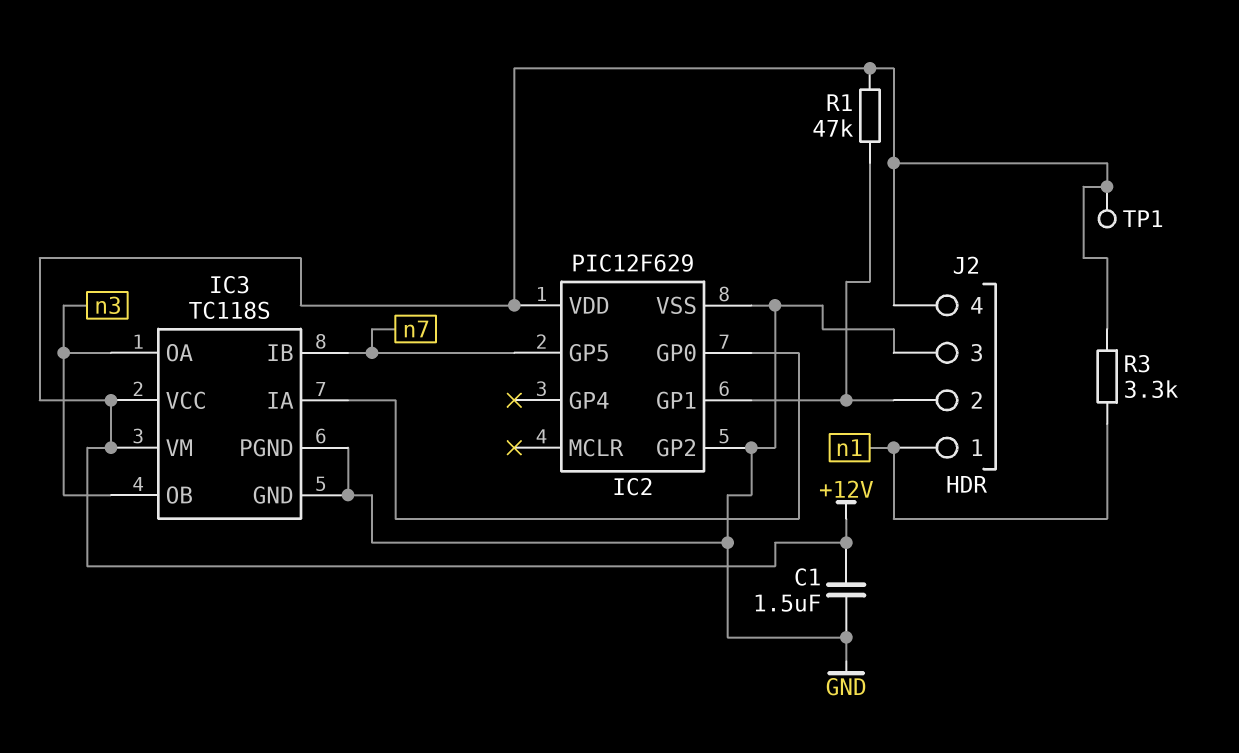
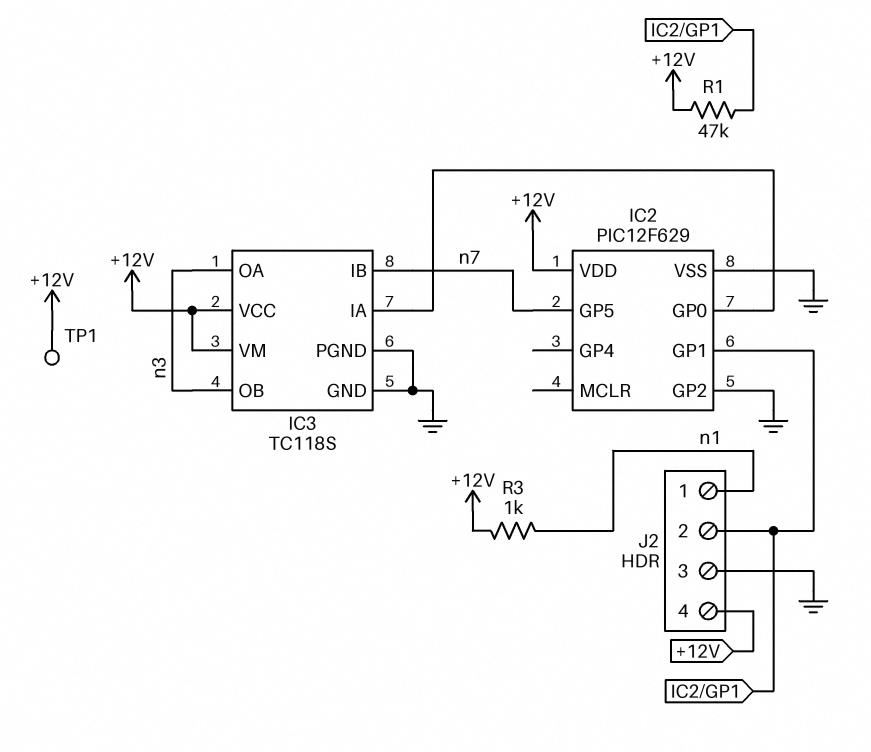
C1: 1.5uF (+12V, GND) -> none
R3: 3.3k (+12V, n1) -> 1k (+12V, n1)

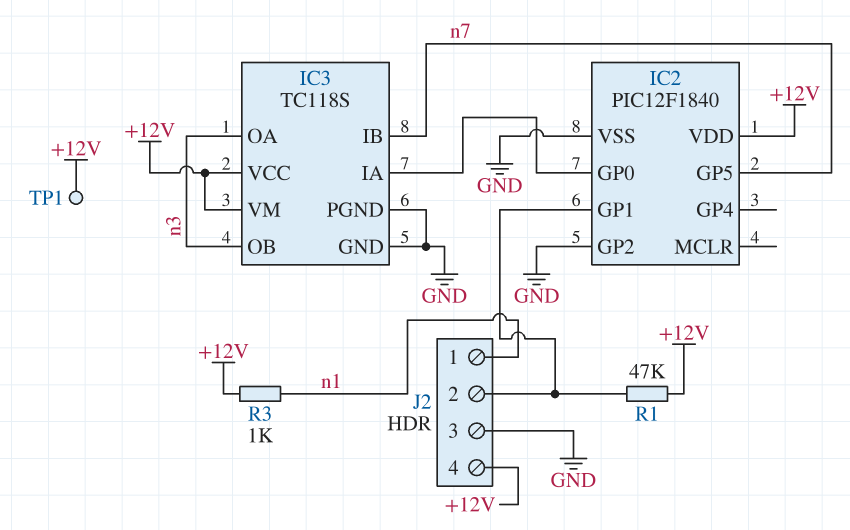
IC2: PIC12F629 -> PIC12F1840

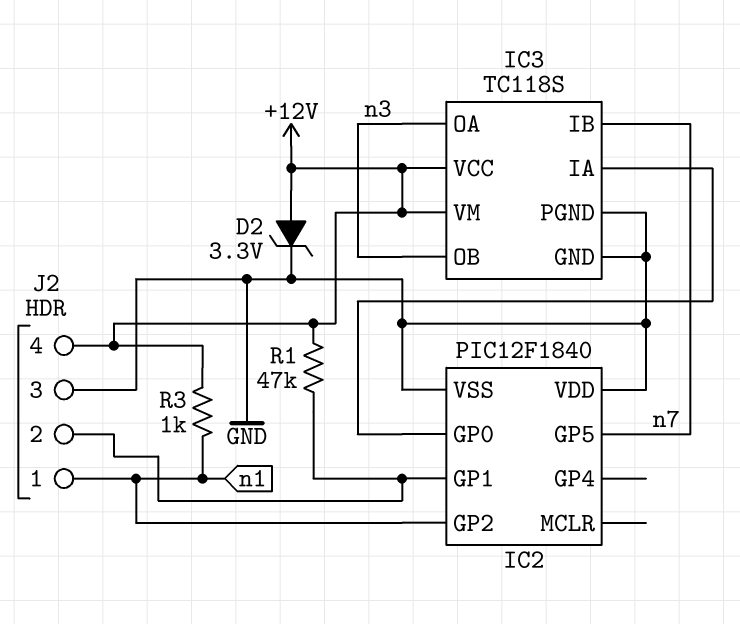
D2: none -> zener 3.3V (A +12V, K GND)
IC2 pin GP2: GND -> n1
IC2 pin VDD: +12V -> GND
TP1: test point (+12V) -> none

